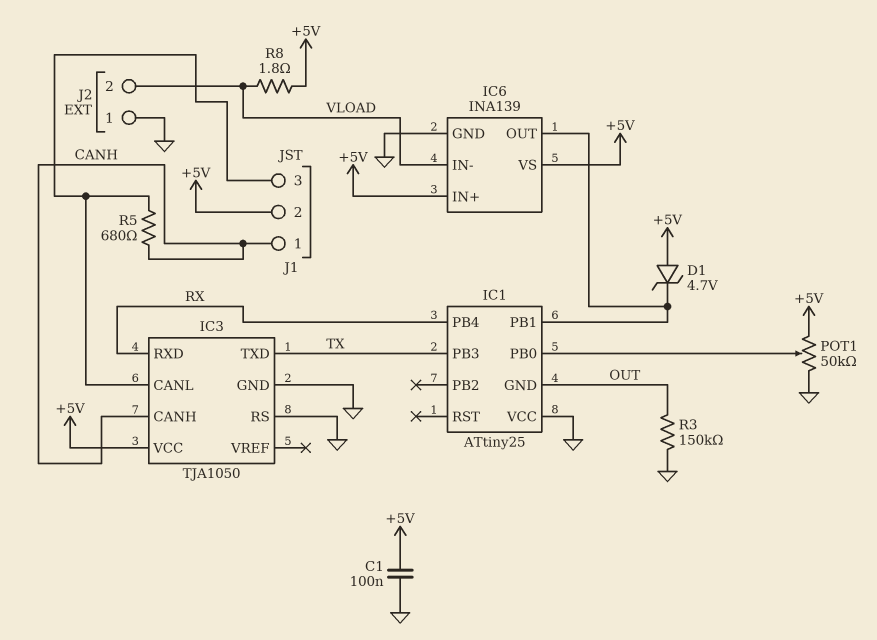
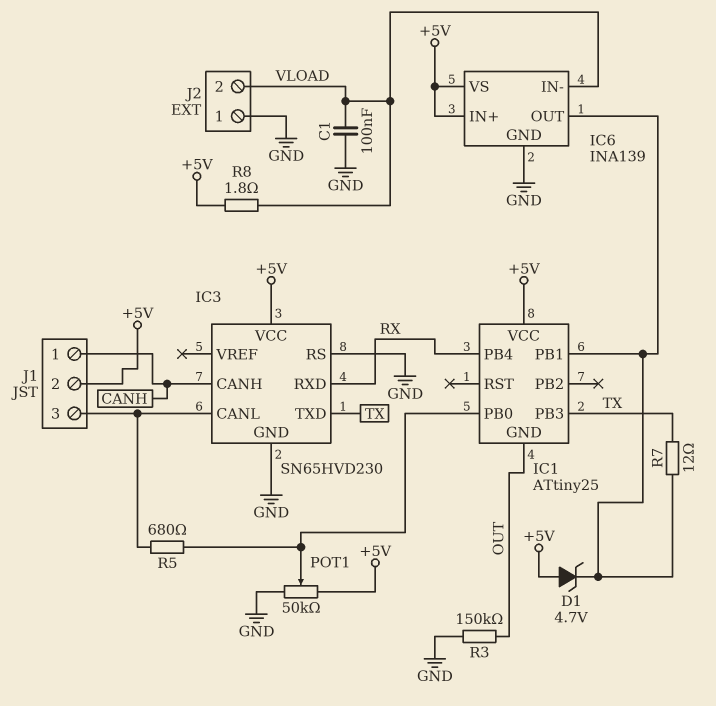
C1: 100nF (+5V, GND) -> 100nF (GND, VLOAD)
IC1 pin VCC: GND -> +5V
IC3: TJA1050 -> SN65HVD230
R5: 680 (CANH, IC3/CANL) -> 680 (IC1/PB0, IC3/CANL)
R7: none -> 12 (IC1/PB1, TX)

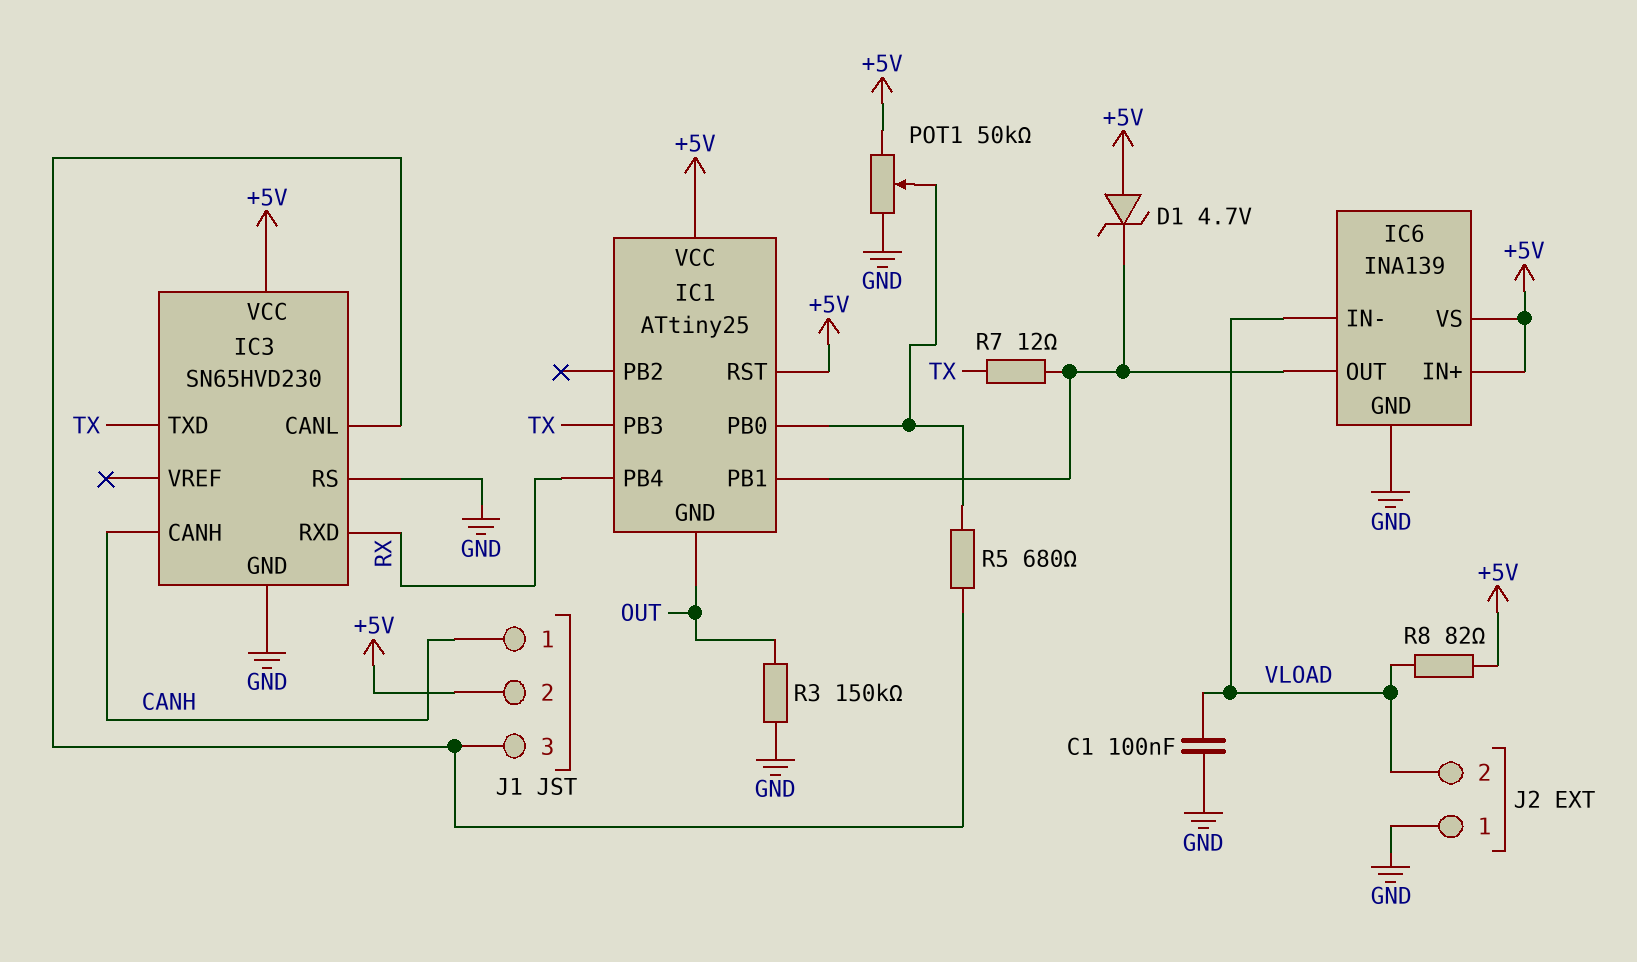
IC1 pin RST: none -> +5V
R8: 1.8 (+5V, VLOAD) -> 82 (+5V, VLOAD)

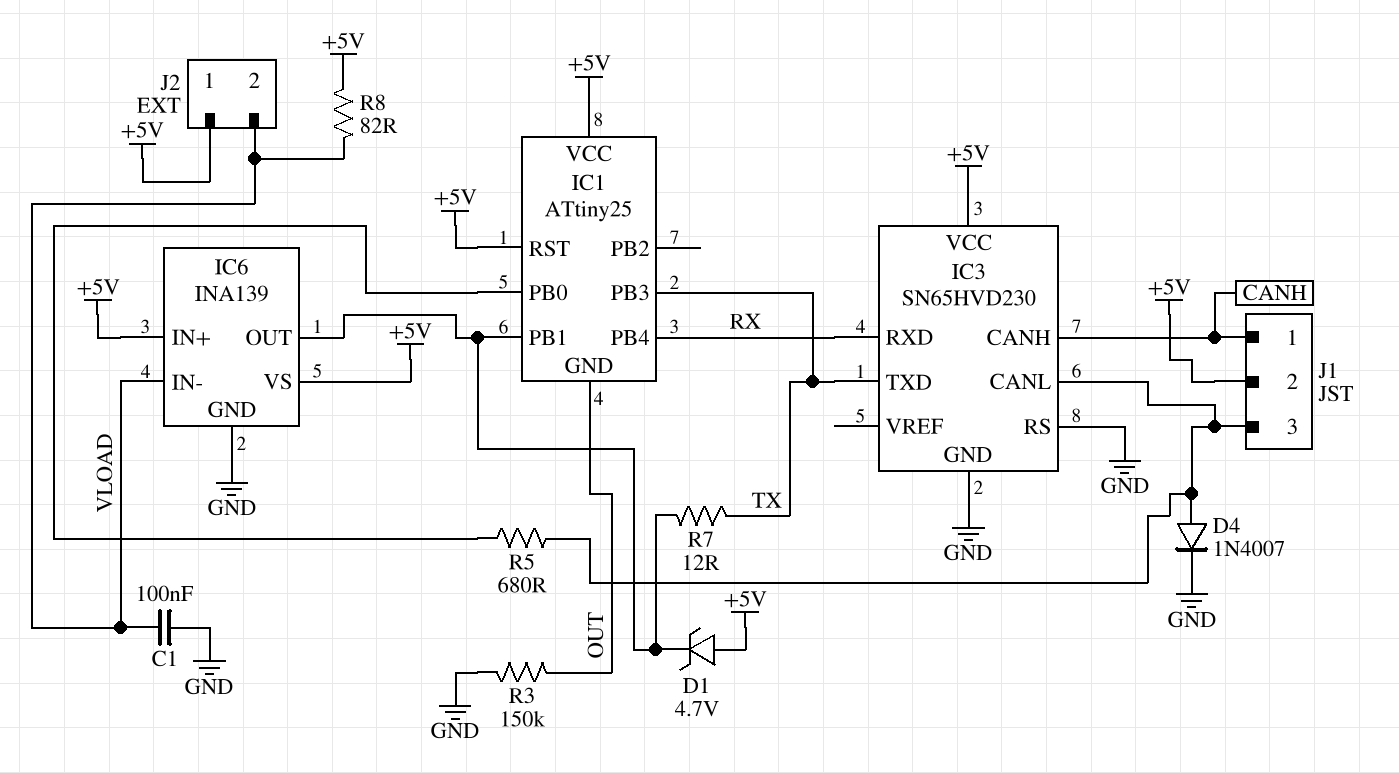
D4: none -> diode 1N4007 (A IC3/CANL, K GND)
J2 pin 1: GND -> +5V
POT1: 50k (+5V, GND, wiper IC1/PB0) -> none

